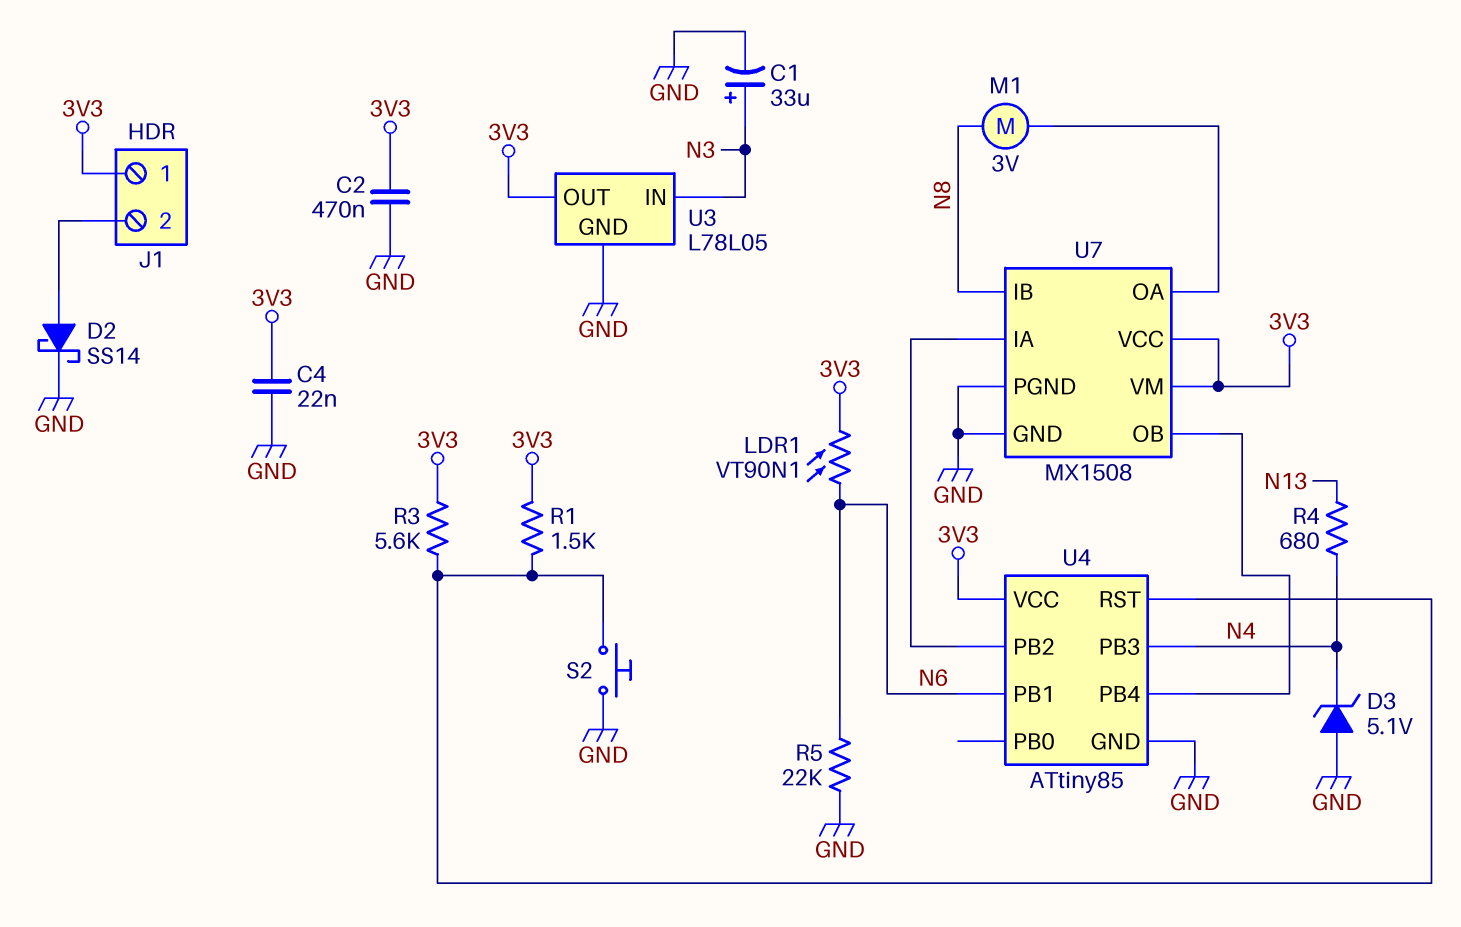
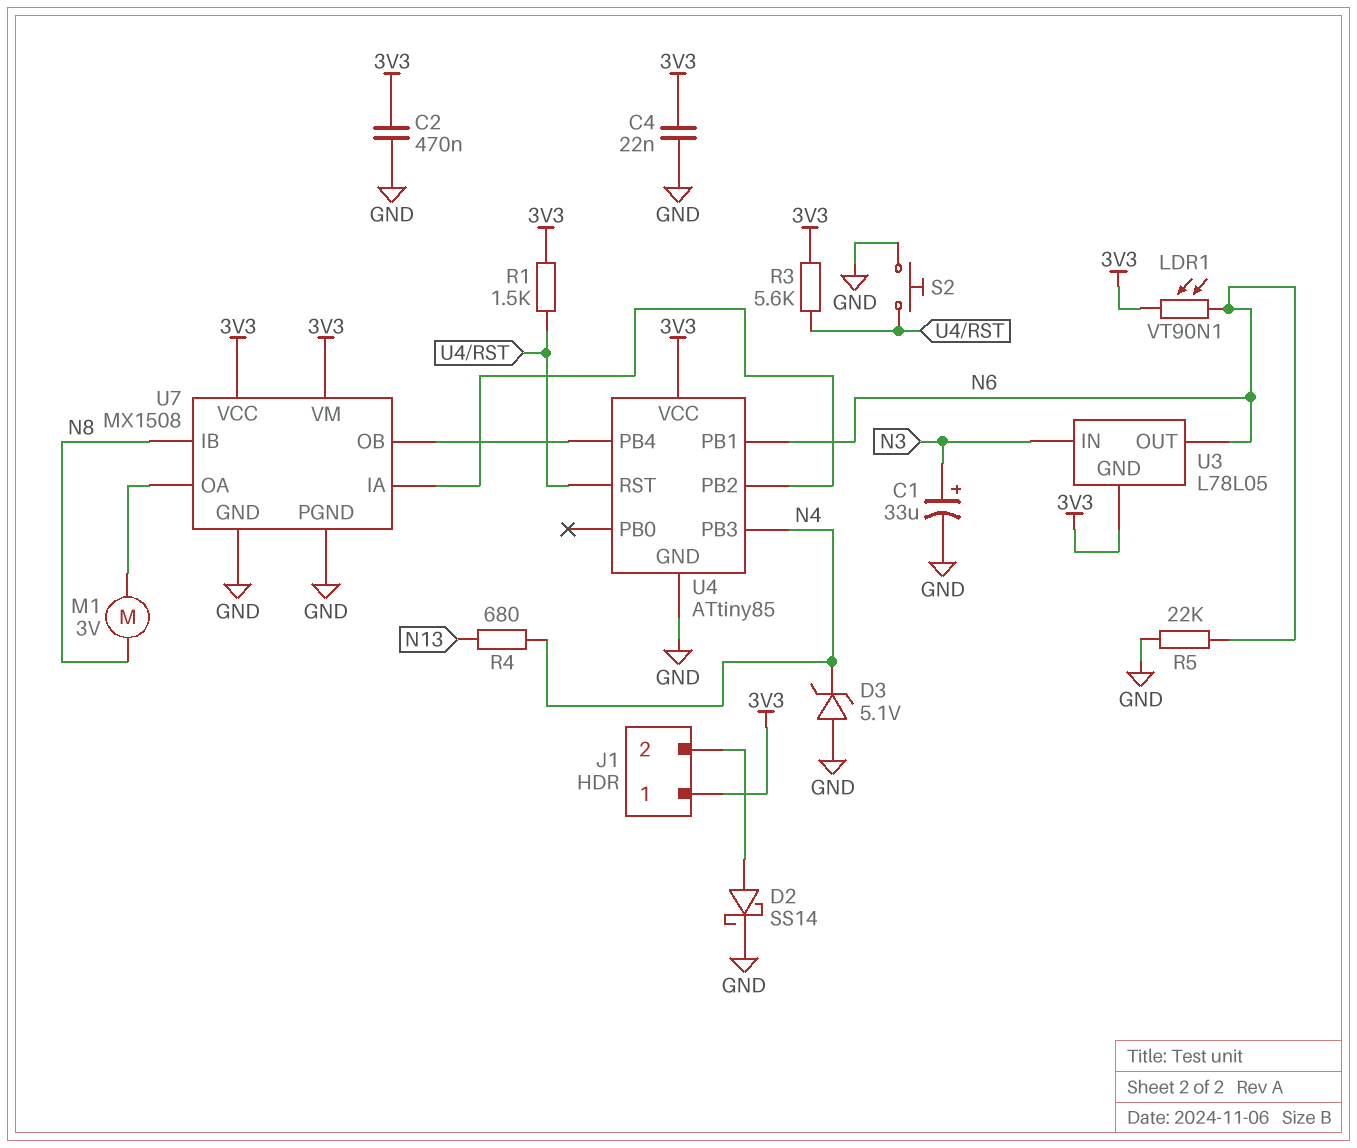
U3 pin GND: GND -> 3V3
U3 pin OUT: 3V3 -> N6

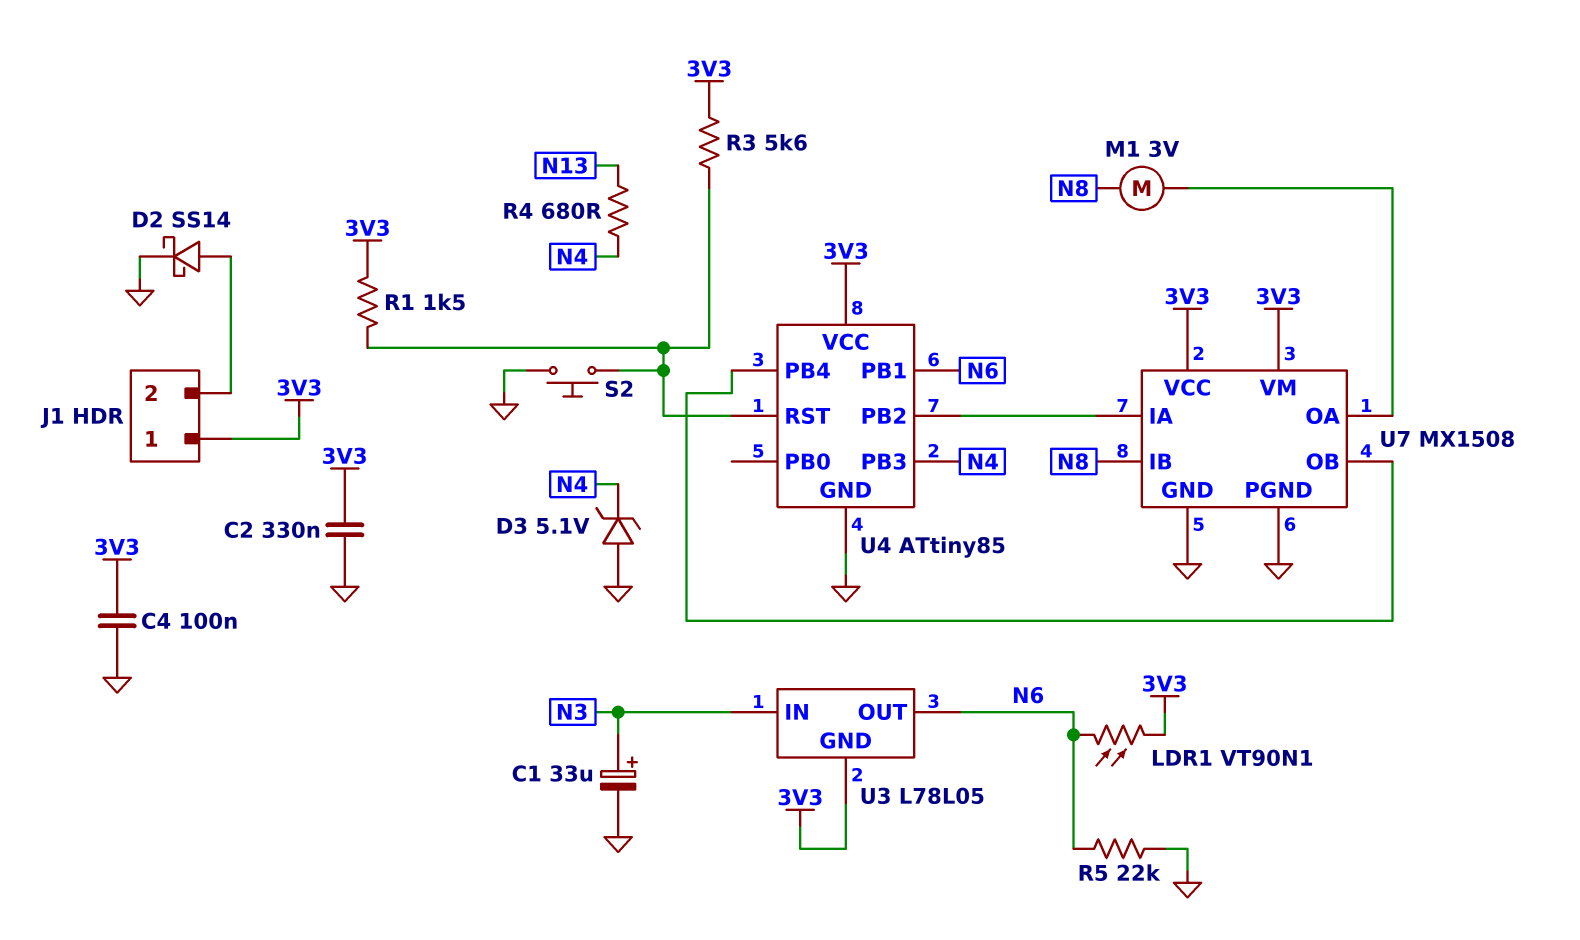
C2: 470nF (3V3, GND) -> 330nF (3V3, GND)
C4: 22nF (3V3, GND) -> 100nF (3V3, GND)

